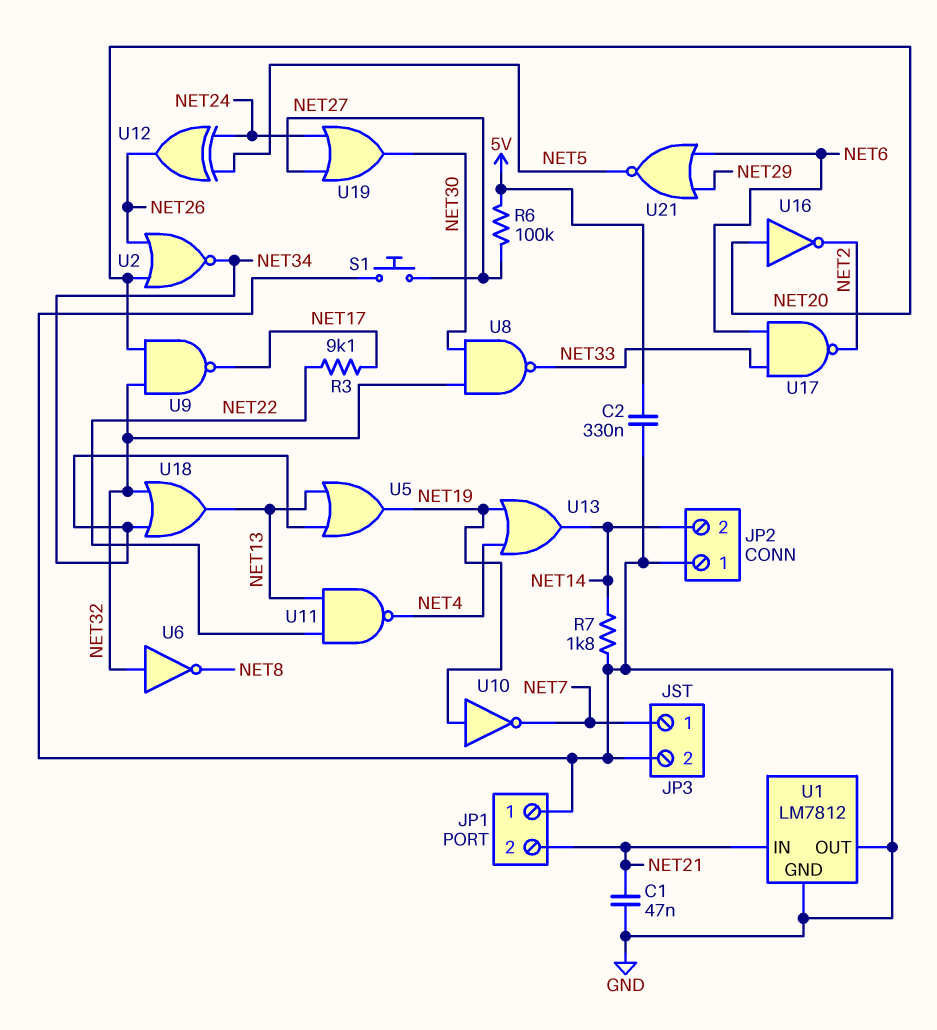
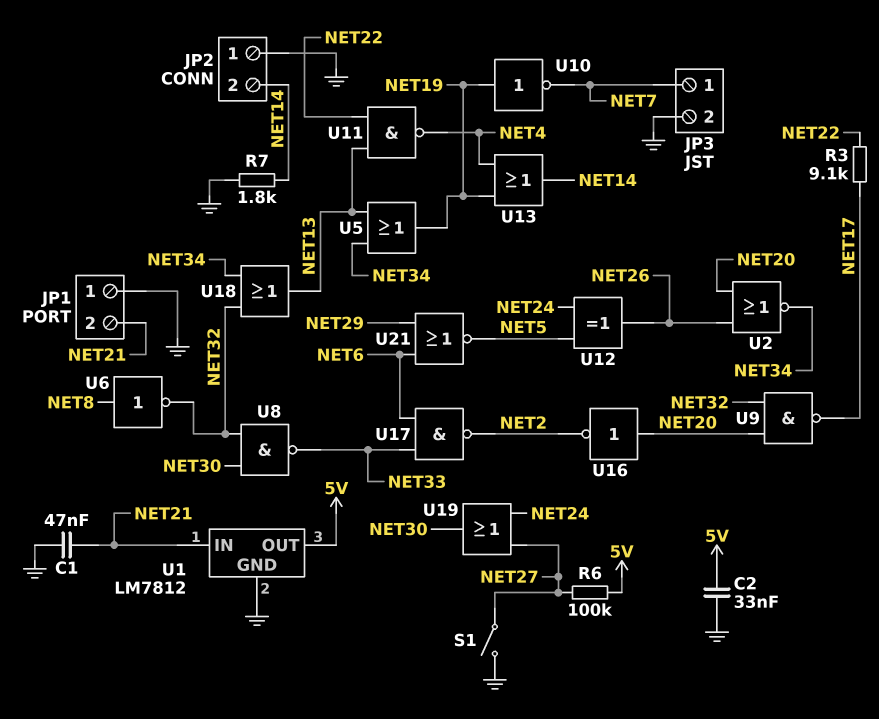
C2: 330nF (5V, GND) -> 33nF (5V, GND)
S1: button (GND, NET27) -> switch (GND, NET27)
U1 pin OUT: GND -> 5V
U6: NOT (in NET32, out NET8) -> NOT (in NET8, out NET32)

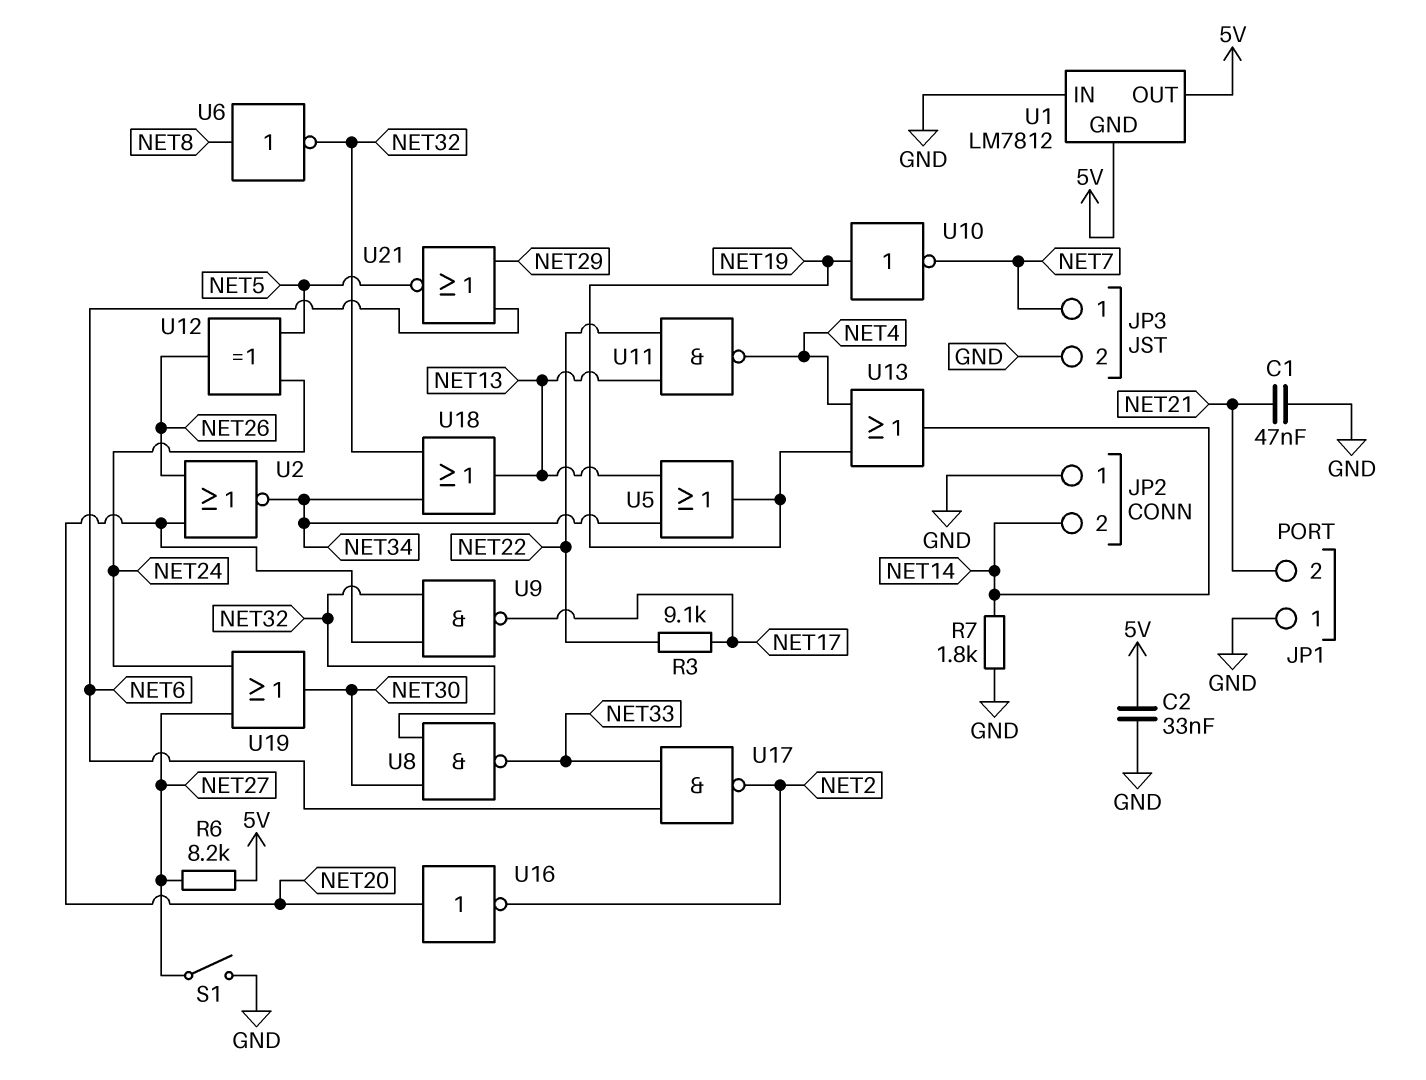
R6: 100k (5V, NET27) -> 8.2k (5V, NET27)
U1 pin GND: GND -> 5V
U1 pin IN: NET21 -> GND

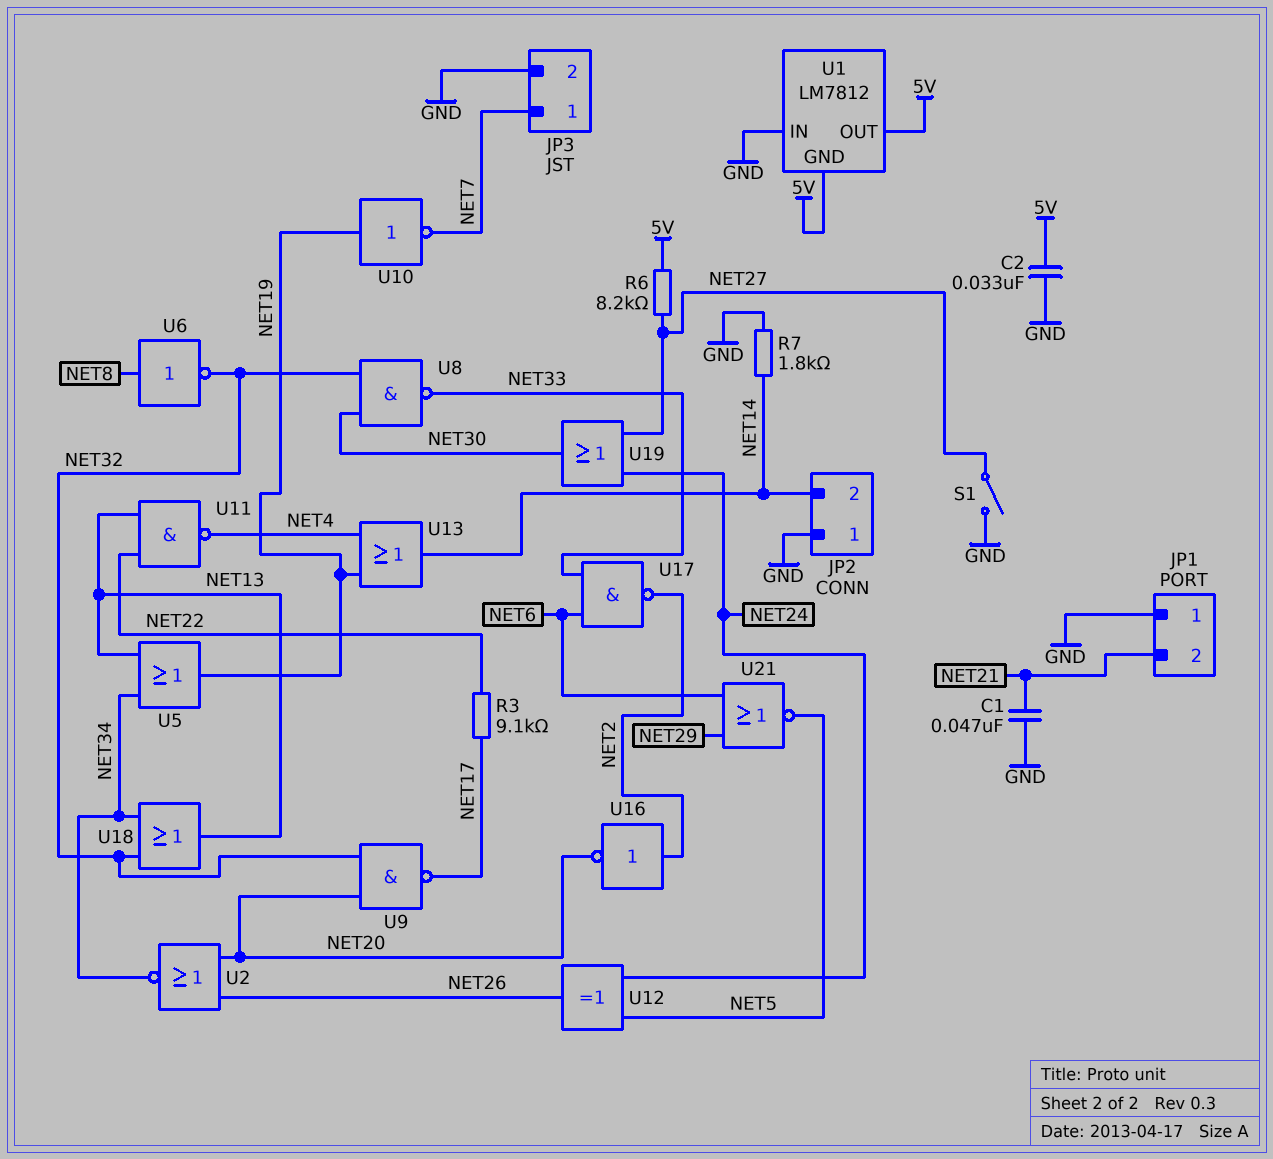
U16: NOT (in NET20, out NET2) -> NOT (in NET2, out NET20)

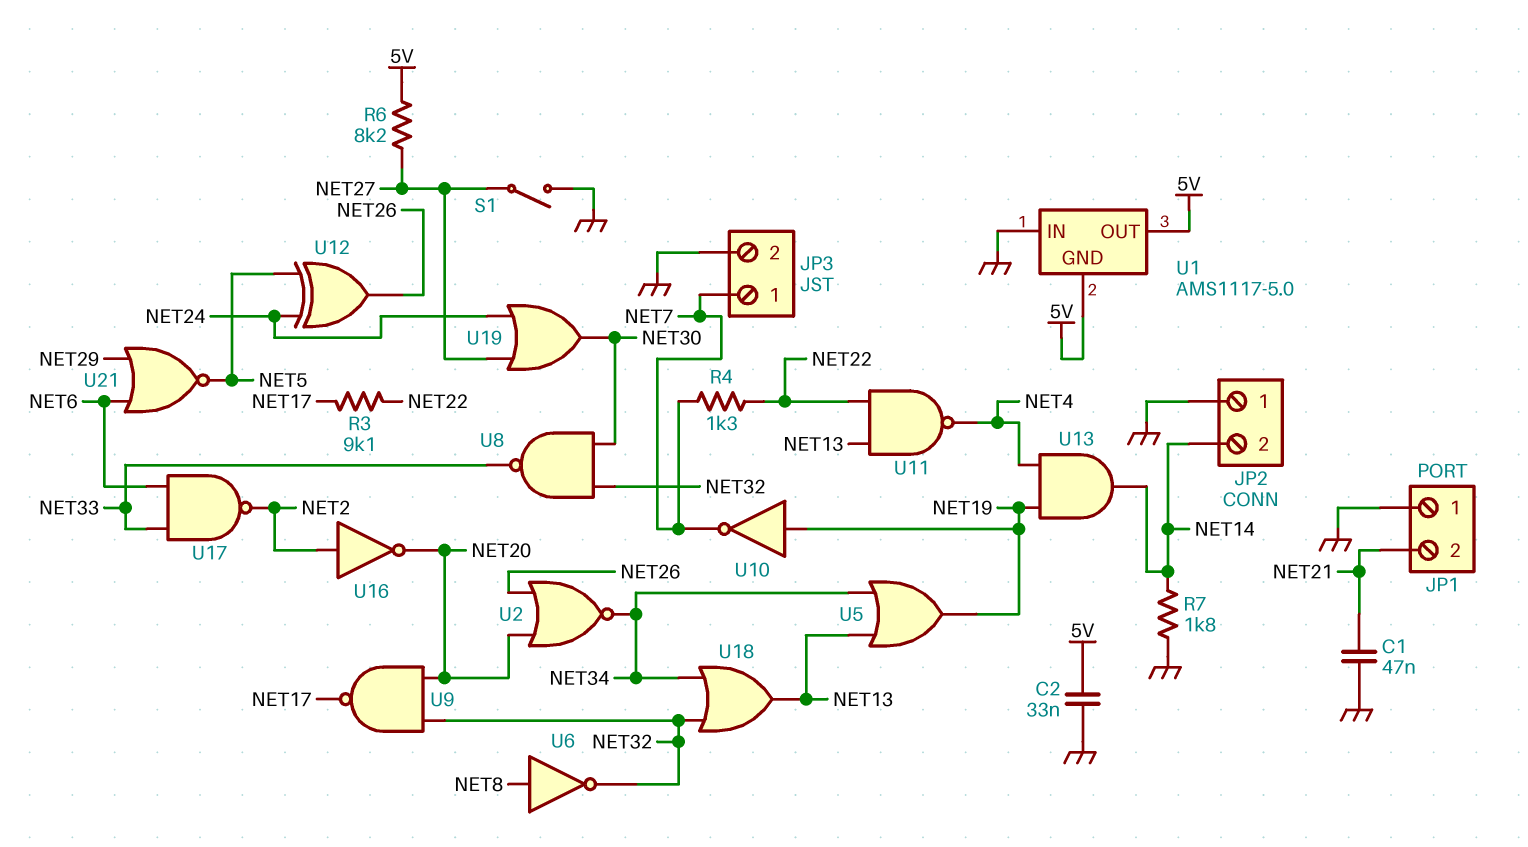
R4: none -> 1.3k (NET7, NET22)
U1: LM7812 -> AMS1117-5.0
U13: OR (in NET4, in NET19, out NET14) -> AND (in NET4, in NET19, out NET14)

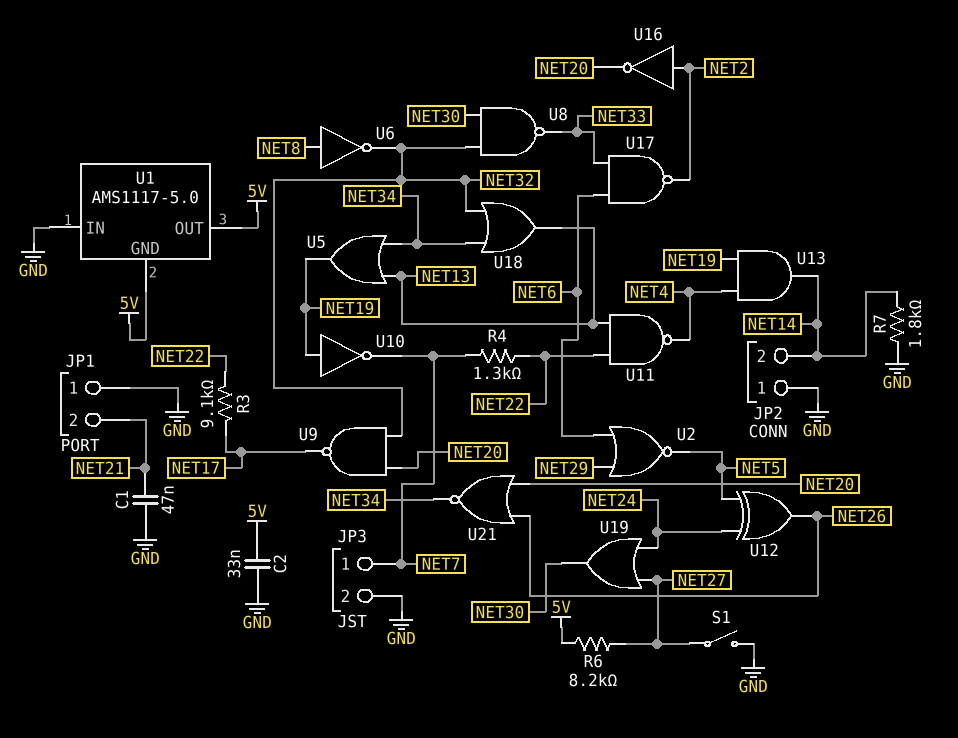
U2: NOR (in NET20, in NET26, out NET34) -> NOR (in NET6, in NET29, out NET5)
U21: NOR (in NET6, in NET29, out NET5) -> NOR (in NET20, in NET26, out NET34)

